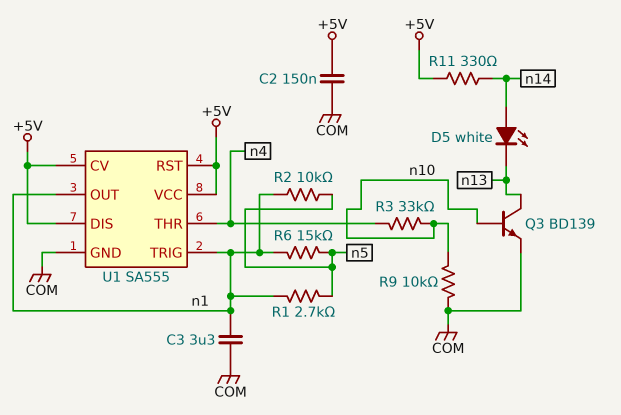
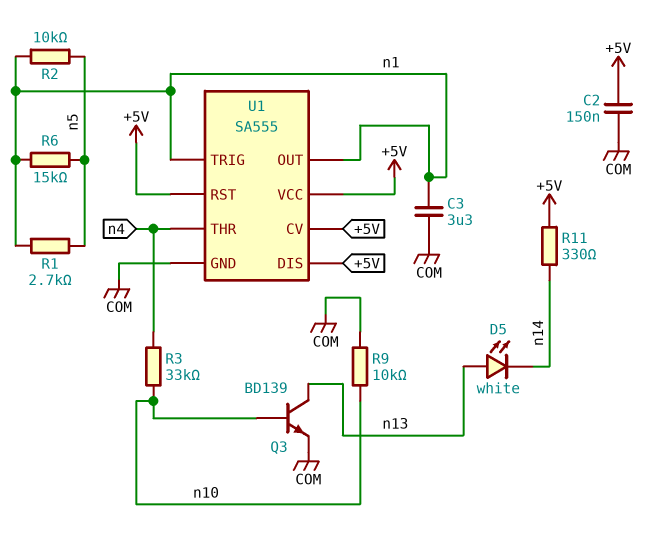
D5: LED white (A n14, K n13) -> LED white (A n13, K n14)

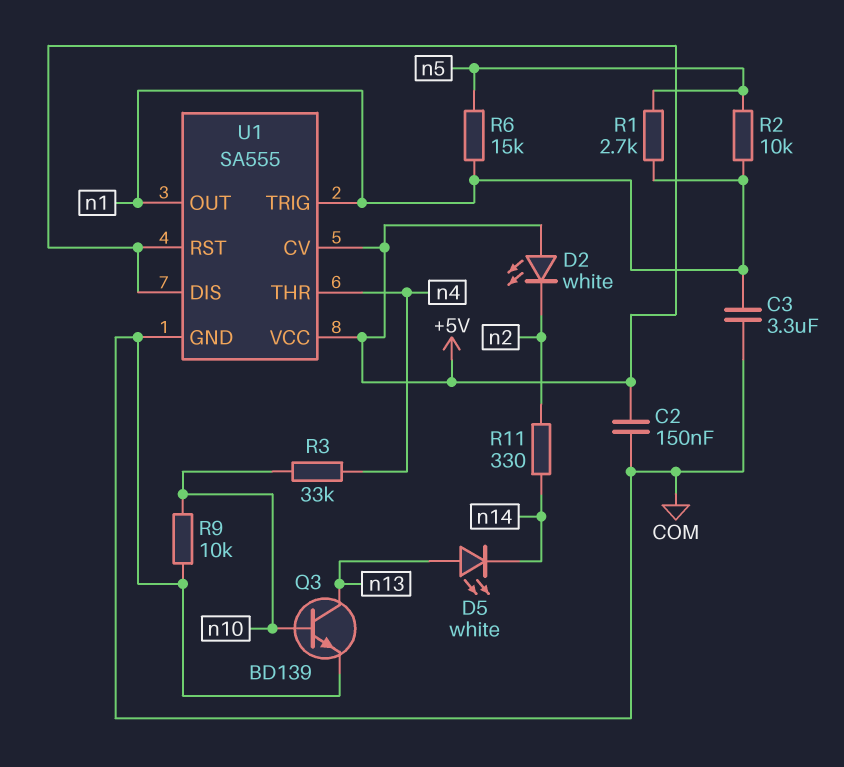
D2: none -> LED white (A +5V, K n2)
R11: 330 (+5V, n14) -> 330 (n2, n14)

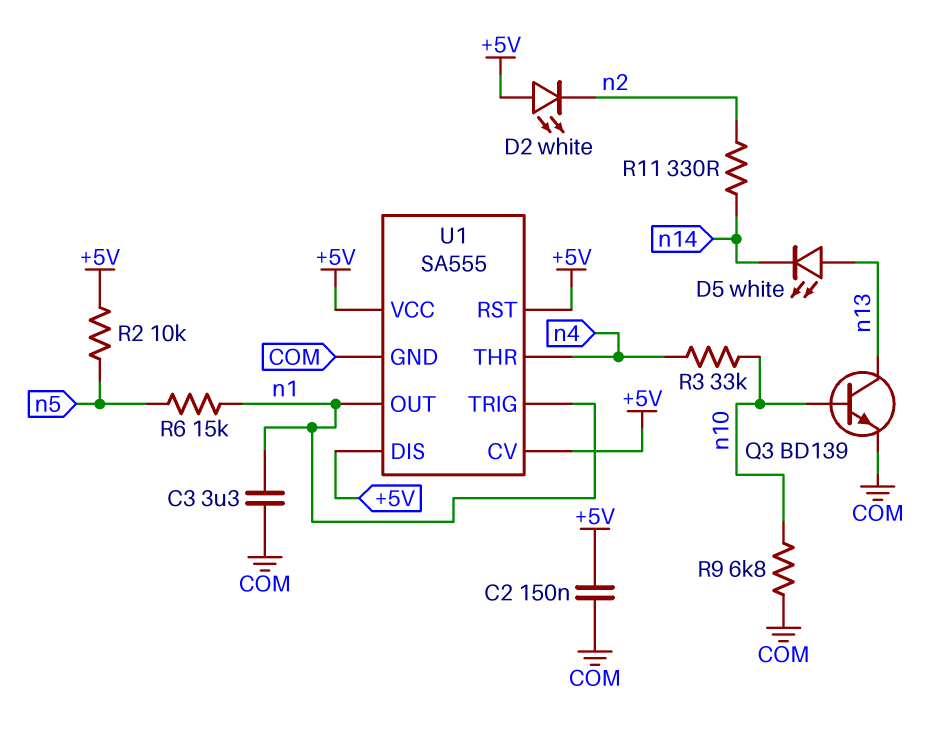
R1: 2.7k (n1, n5) -> none
R2: 10k (n1, n5) -> 10k (+5V, n5)
R9: 10k (COM, n10) -> 6.8k (COM, n10)

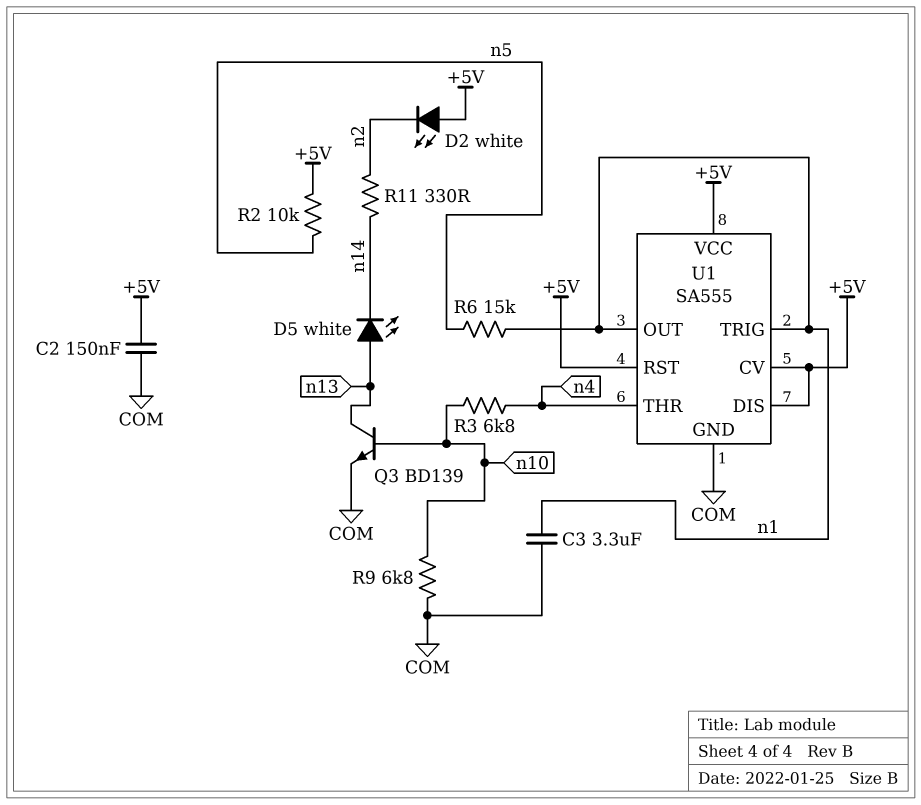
R3: 33k (n4, n10) -> 6.8k (n4, n10)

